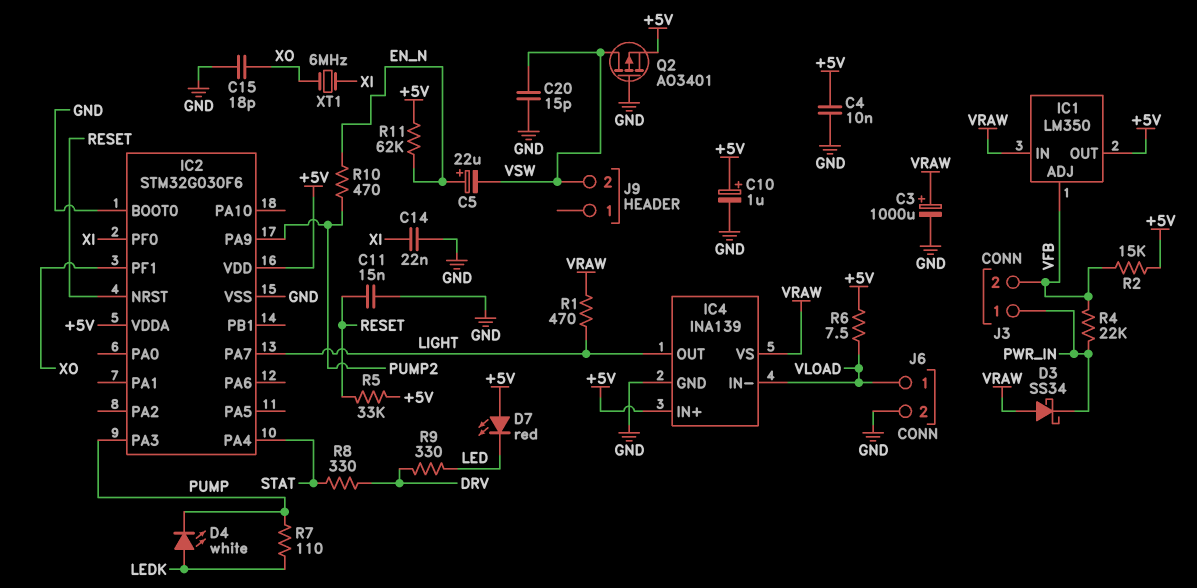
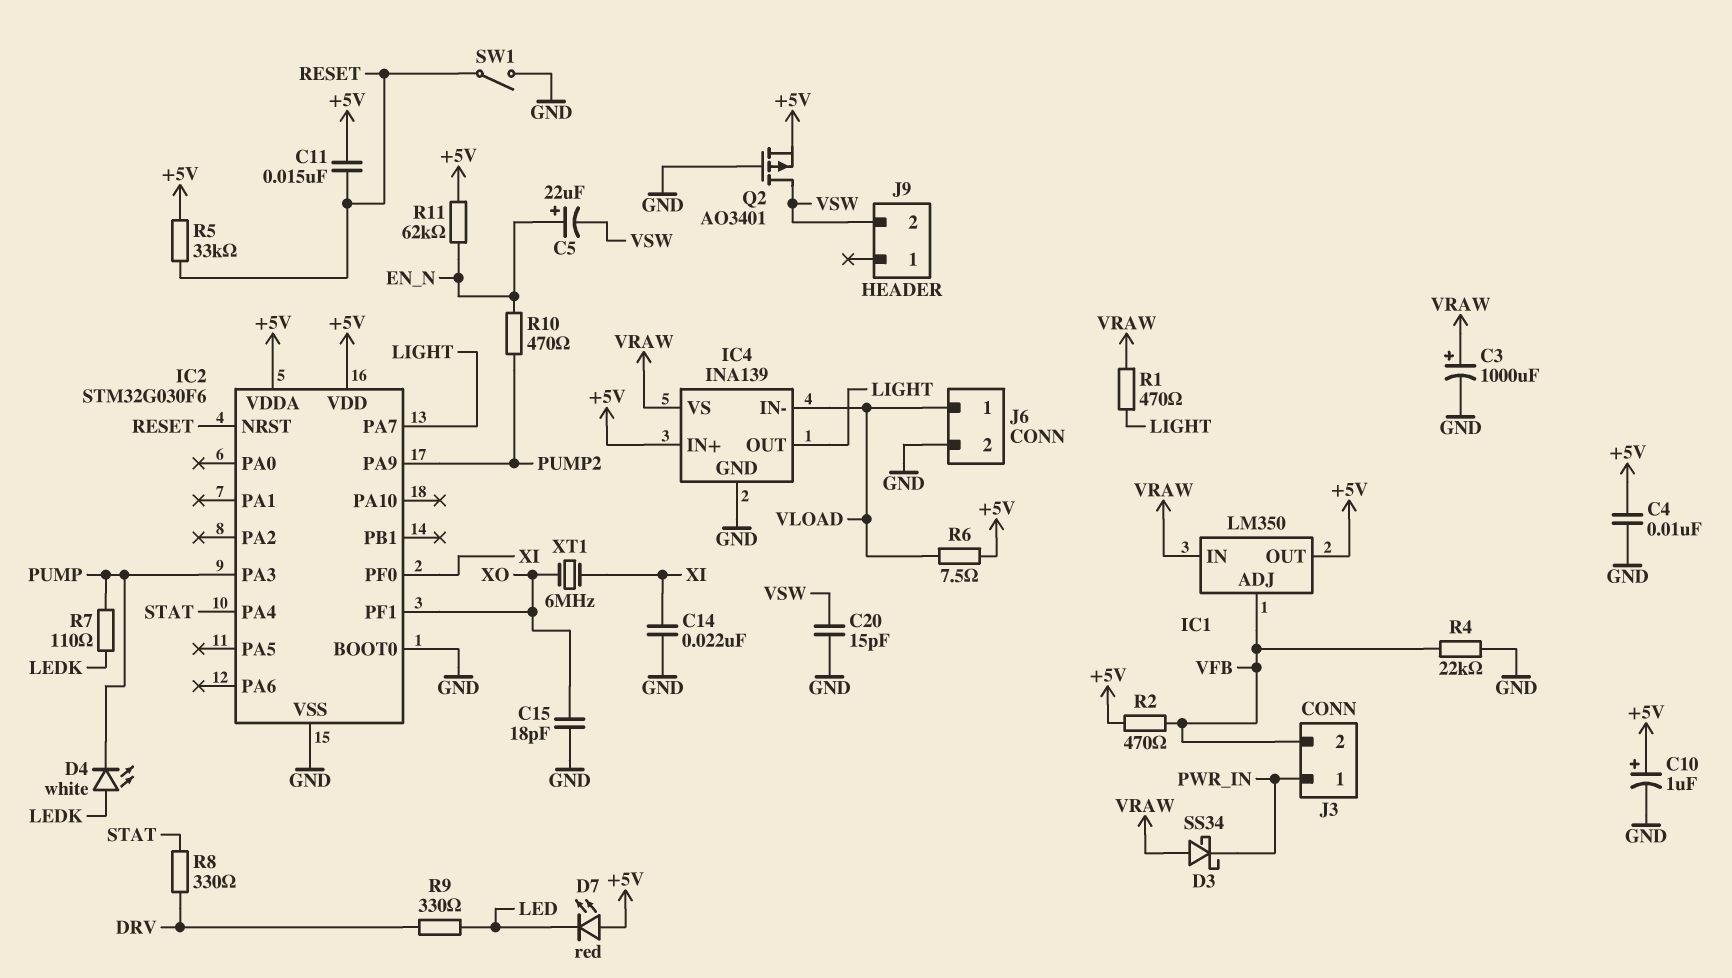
C11: 15nF (GND, RESET) -> 15nF (+5V, RESET)
R2: 15k (+5V, VFB) -> 470 (+5V, VFB)
R4: 22k (PWR_IN, VFB) -> 22k (GND, VFB)
SW1: none -> switch (GND, RESET)

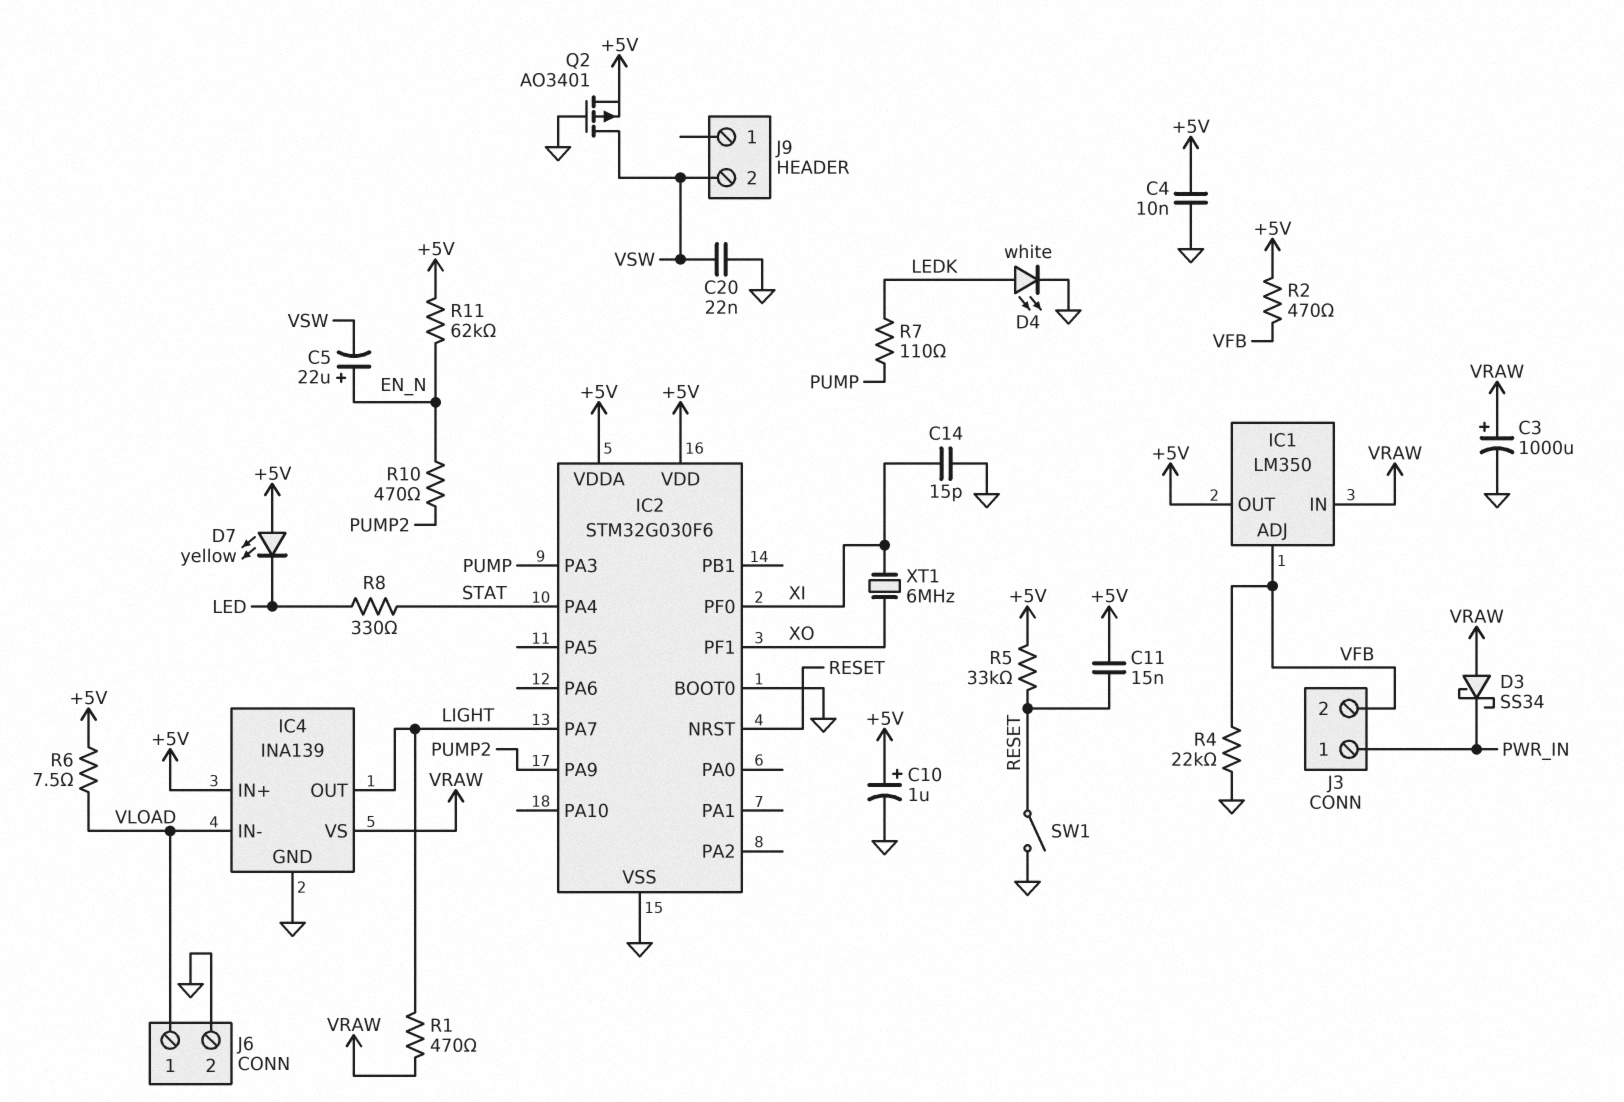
C14: 22nF (GND, XI) -> 15pF (GND, XI)
C15: 18pF (GND, XO) -> none
C20: 15pF (GND, VSW) -> 22nF (GND, VSW)
D4: LED white (A LEDK, K PUMP) -> LED white (A LEDK, K GND)
D7: LED red (A +5V, K LED) -> LED yellow (A +5V, K LED)
R8: 330 (DRV, STAT) -> 330 (LED, STAT)
R9: 330 (DRV, LED) -> none

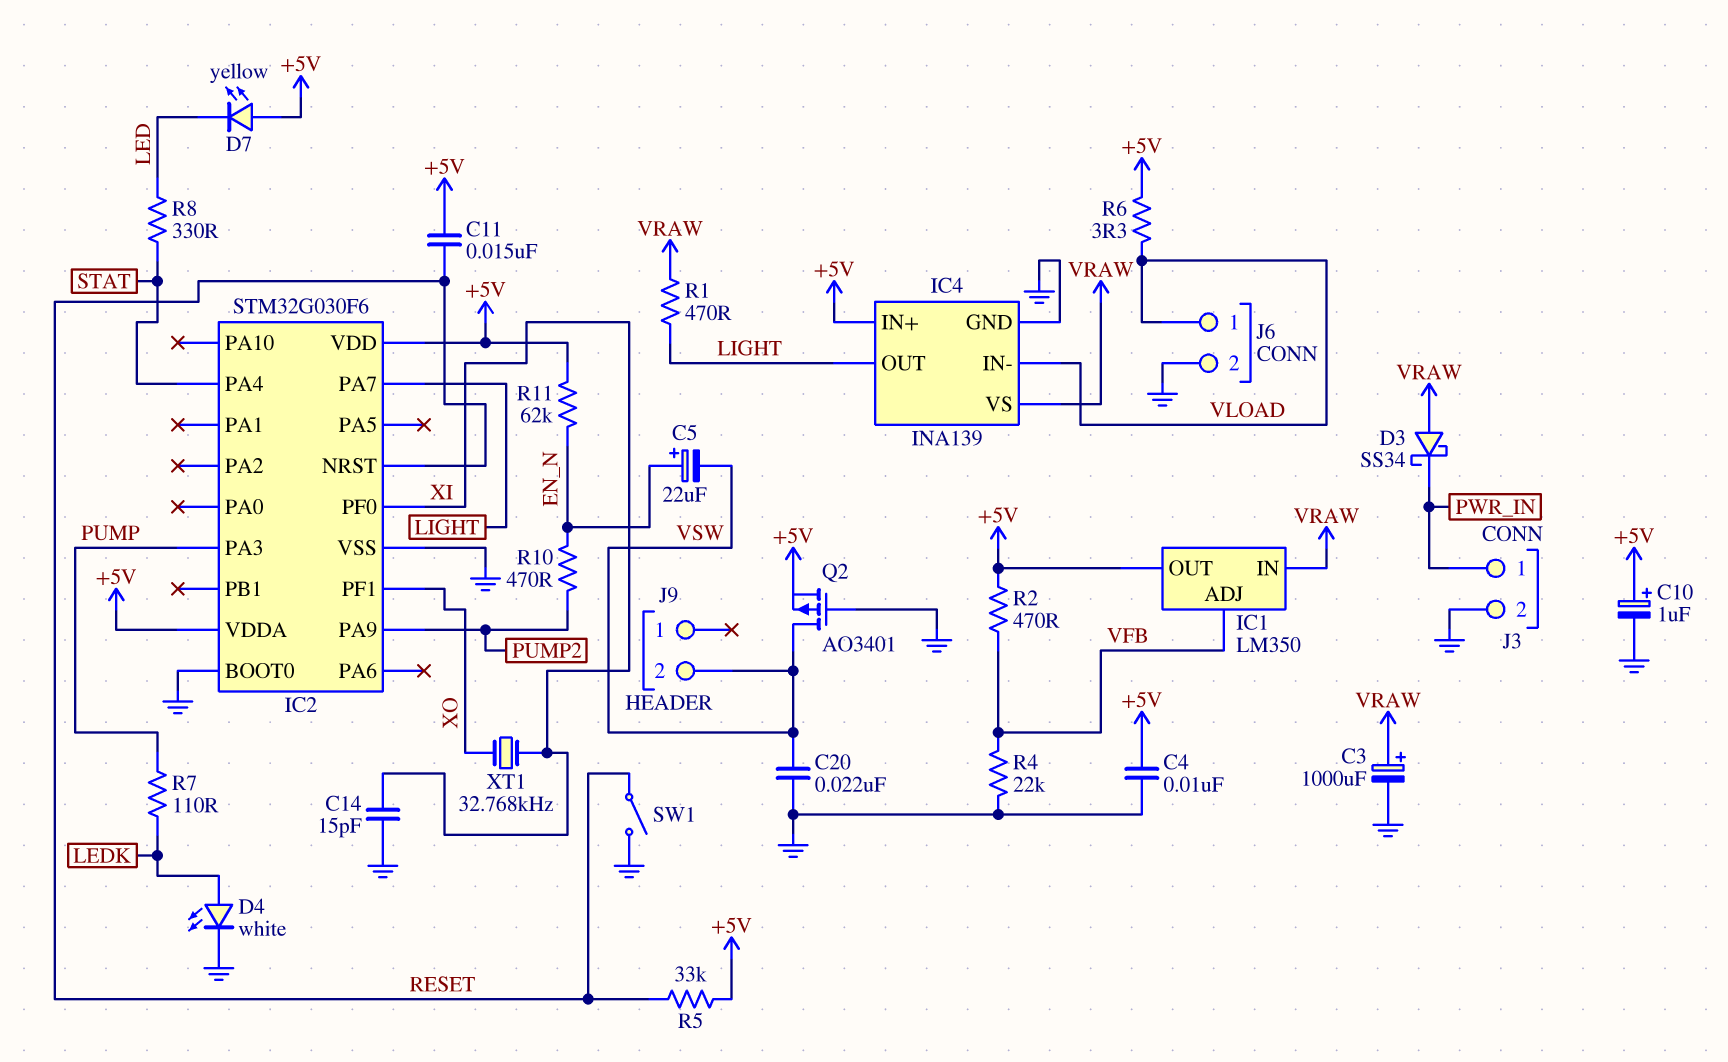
J3 pin 2: VFB -> GND
R6: 7.5 (+5V, VLOAD) -> 3.3 (+5V, VLOAD)
XT1: 6MHz (XI, XO) -> 32.768kHz (XI, XO)

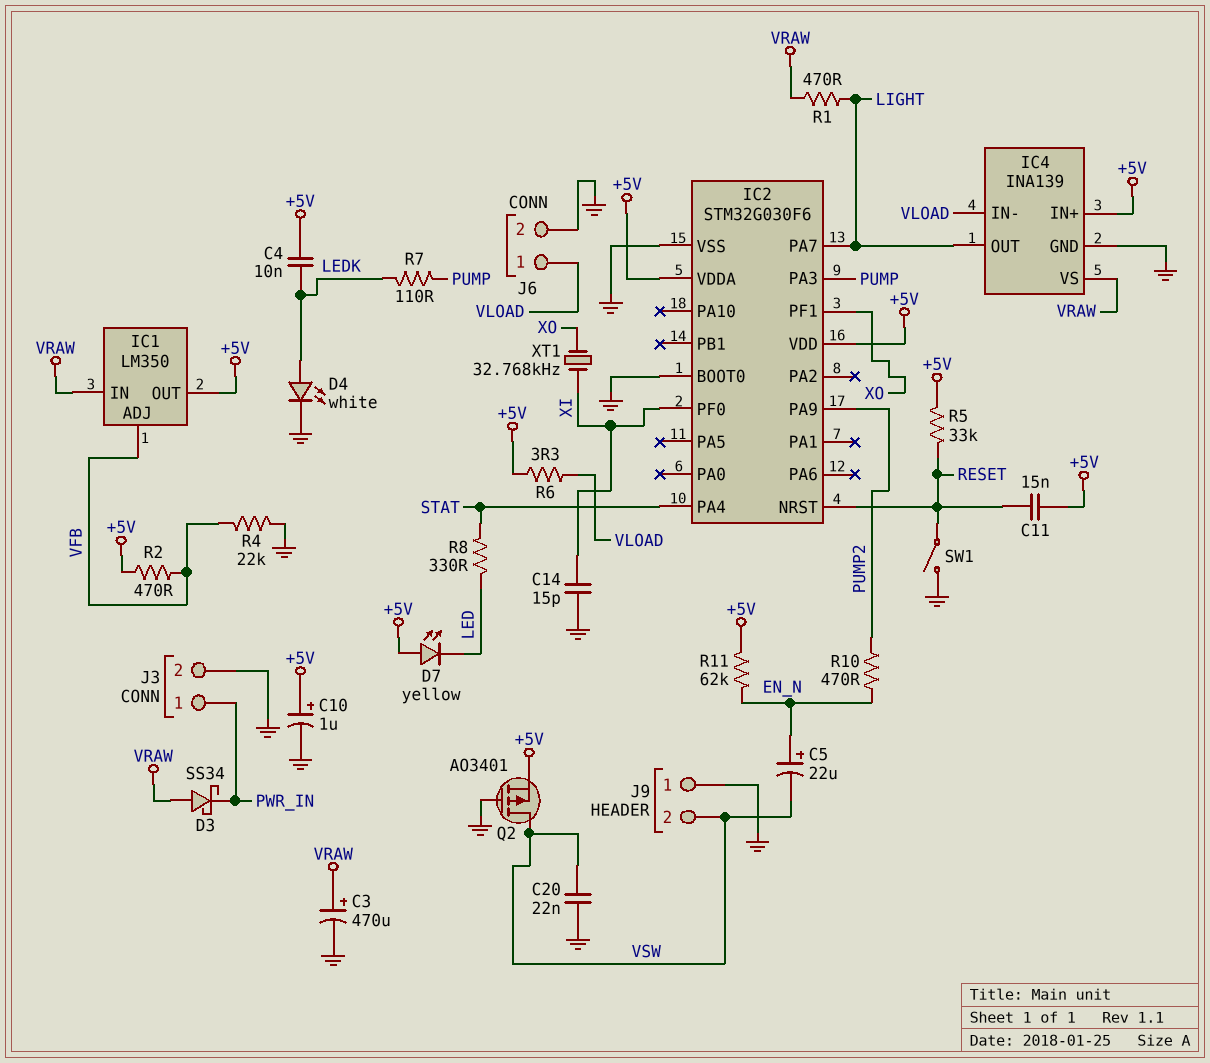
C3: 1000uF (plus VRAW, minus GND) -> 470uF (plus VRAW, minus GND)
C4: 10nF (+5V, GND) -> 10nF (+5V, LEDK)
J9 pin 1: none -> GND

